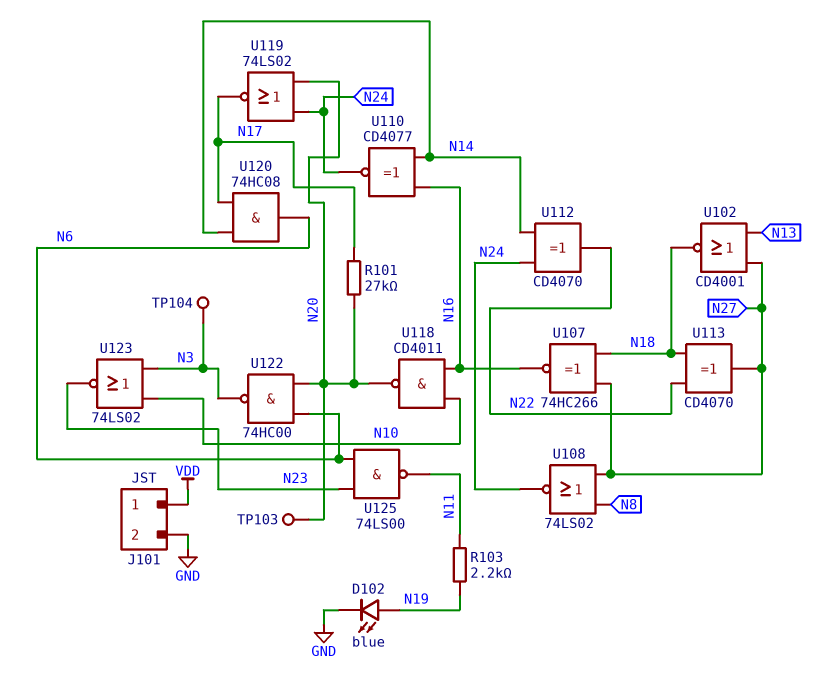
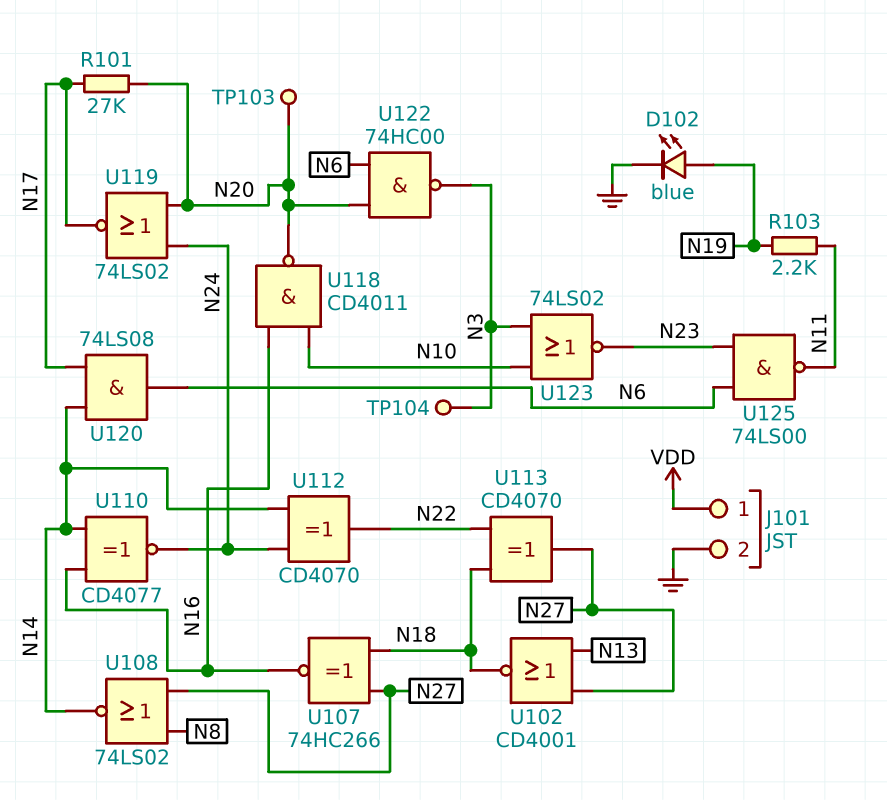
U108: NOR 74LS02 (in N8, in N27, out N24) -> NOR 74LS02 (in N8, in N27, out N14)
U120: AND 74HC08 (in N14, in N17, out N6) -> AND 74LS08 (in N14, in N17, out N6)

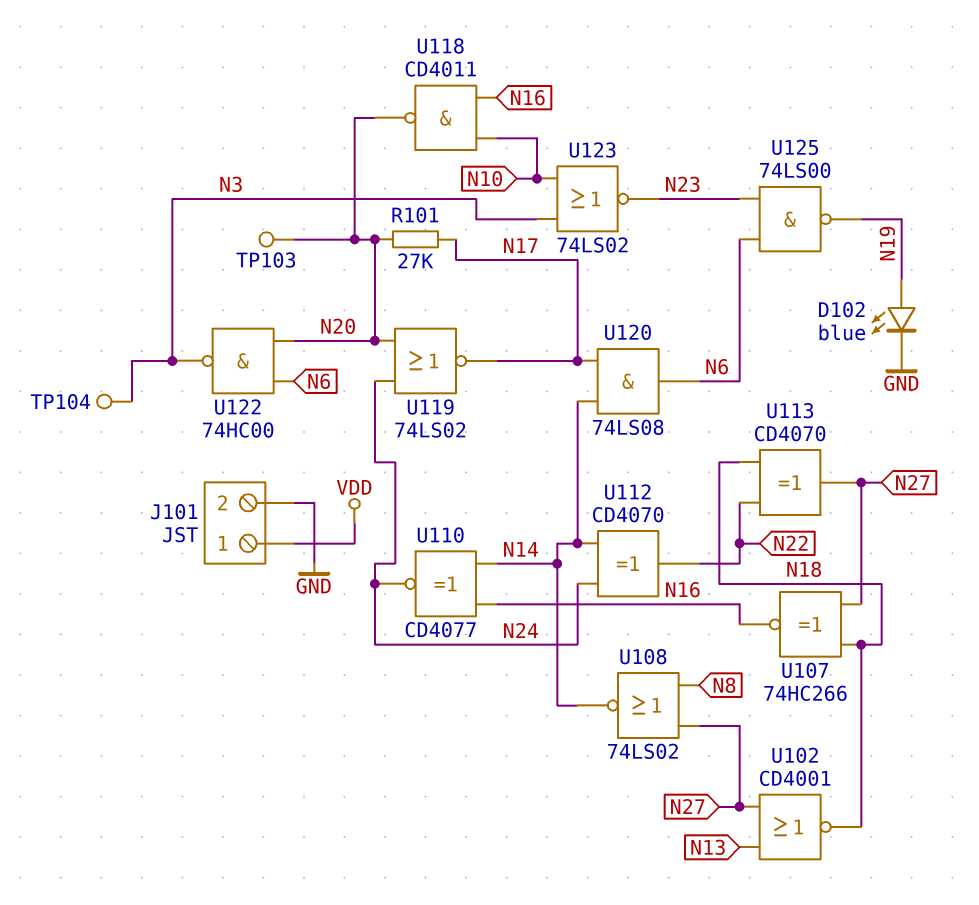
R103: 2.2k (N11, N19) -> none
U125: NAND 74LS00 (in N6, in N23, out N11) -> NAND 74LS00 (in N6, in N23, out N19)

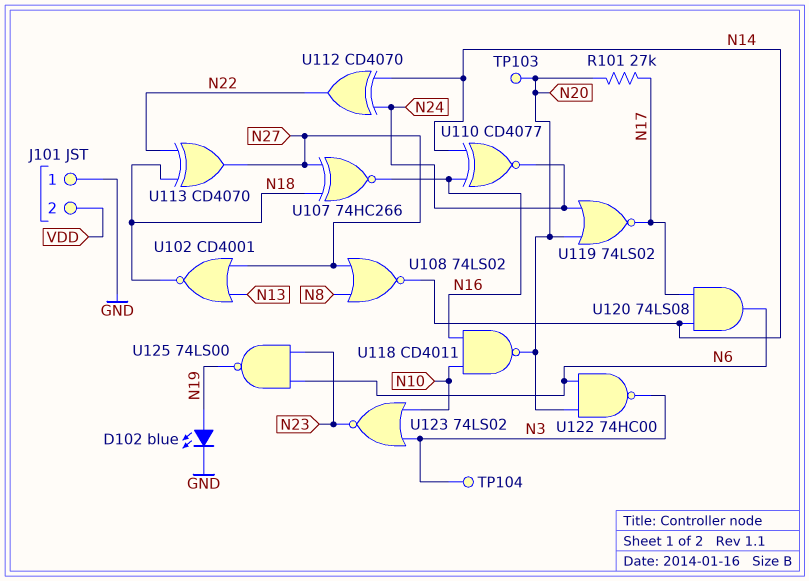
J101 pin 1: VDD -> GND
J101 pin 2: GND -> VDD

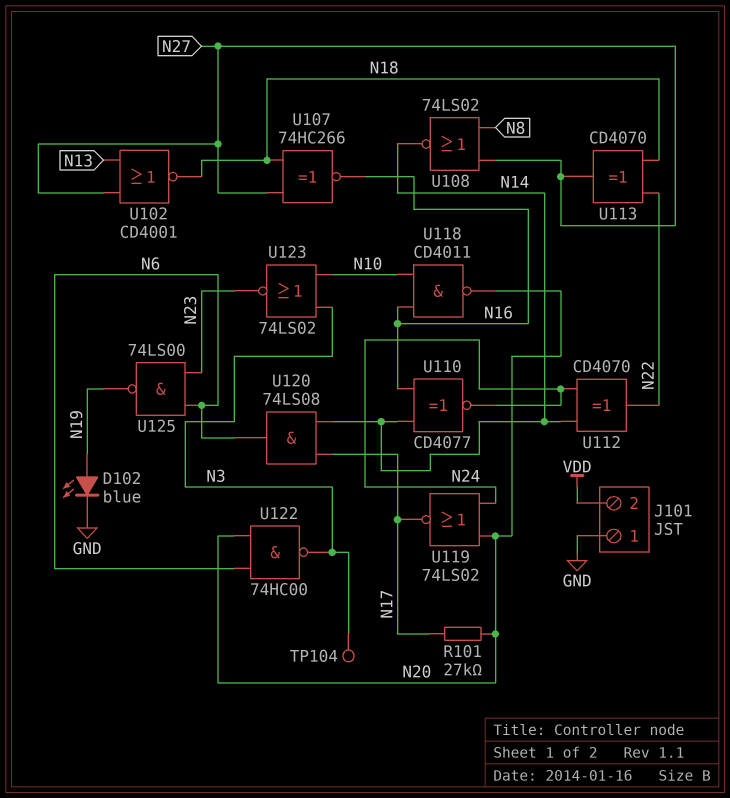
TP103: test point (N20) -> none

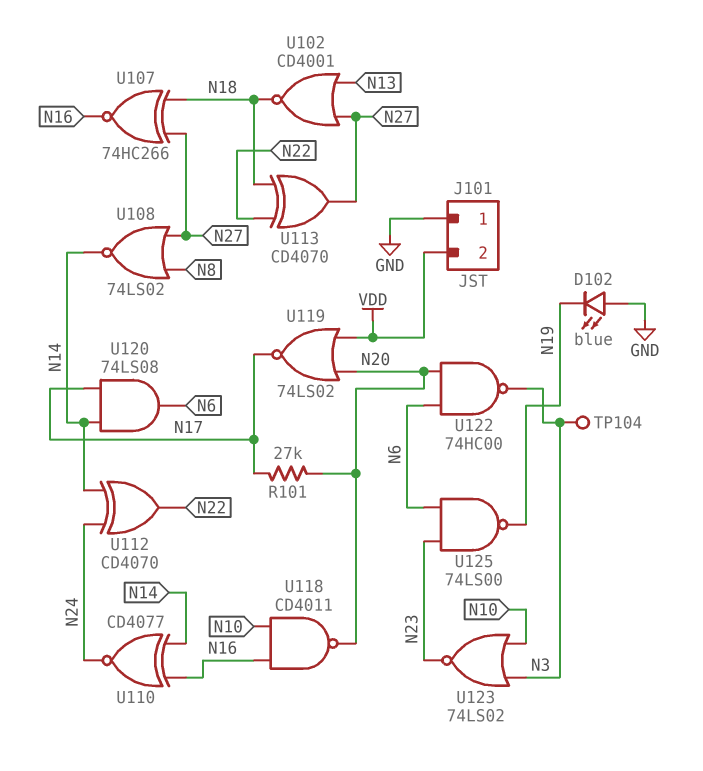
D102: LED blue (A N19, K GND) -> LED blue (A GND, K N19)
U119: NOR 74LS02 (in N20, in N24, out N17) -> NOR 74LS02 (in N20, in VDD, out N17)

